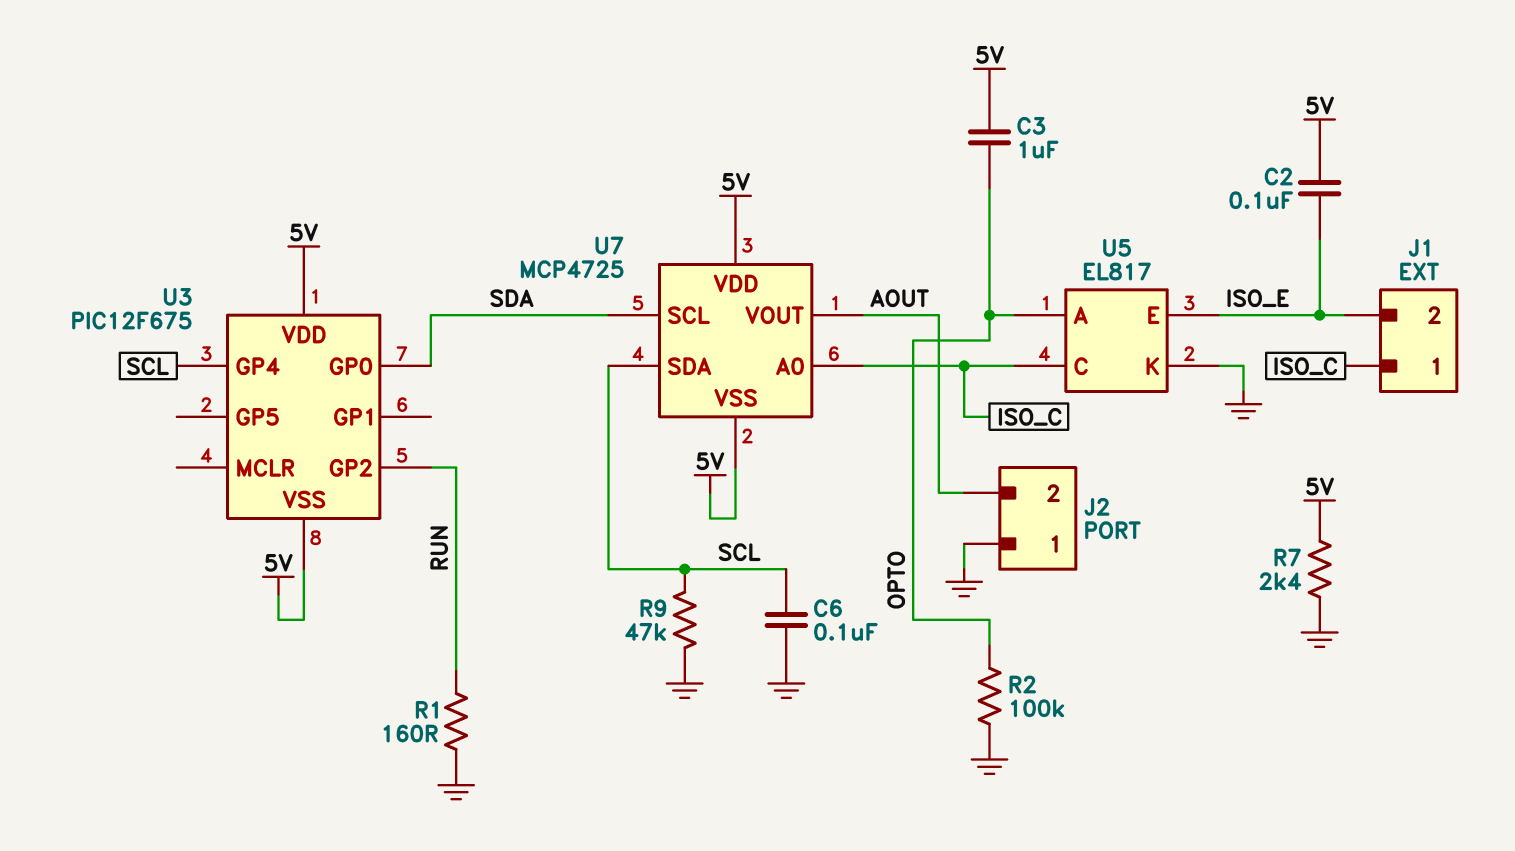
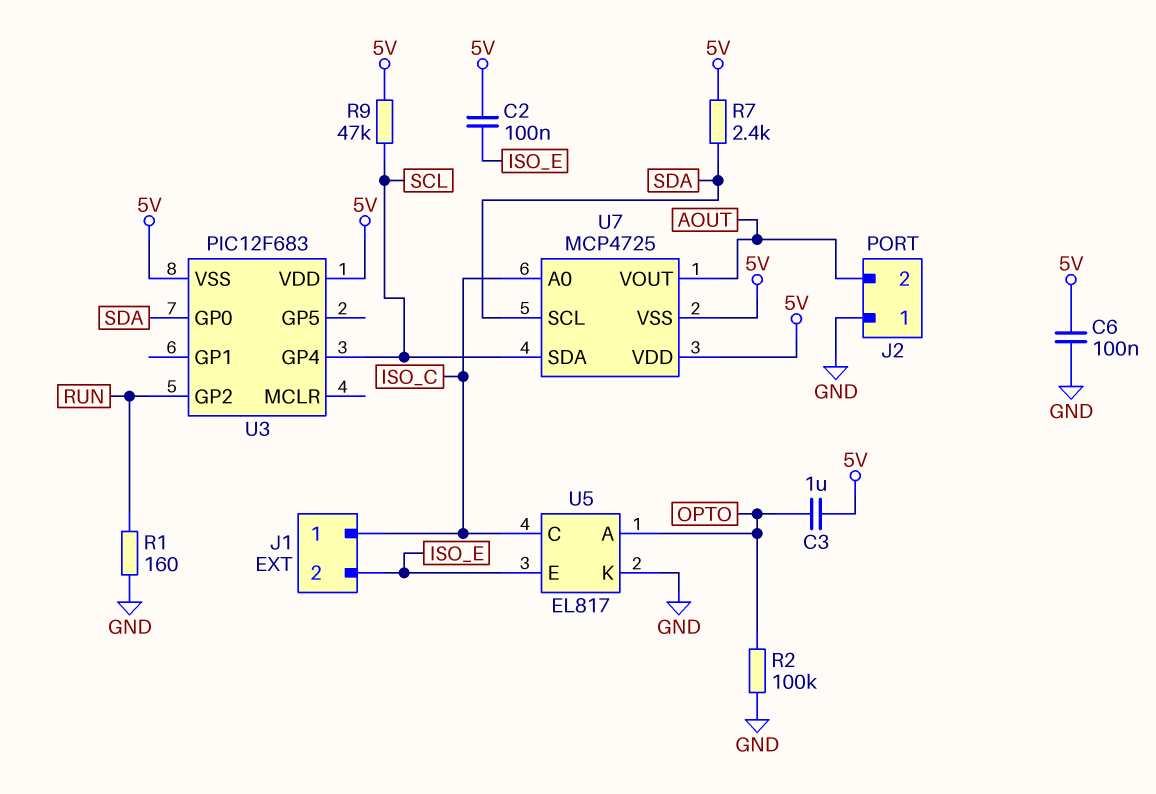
C6: 100nF (GND, SCL) -> 100nF (5V, GND)
R7: 2.4k (5V, GND) -> 2.4k (5V, SDA)
R9: 47k (GND, SCL) -> 47k (5V, SCL)
U3: PIC12F675 -> PIC12F683

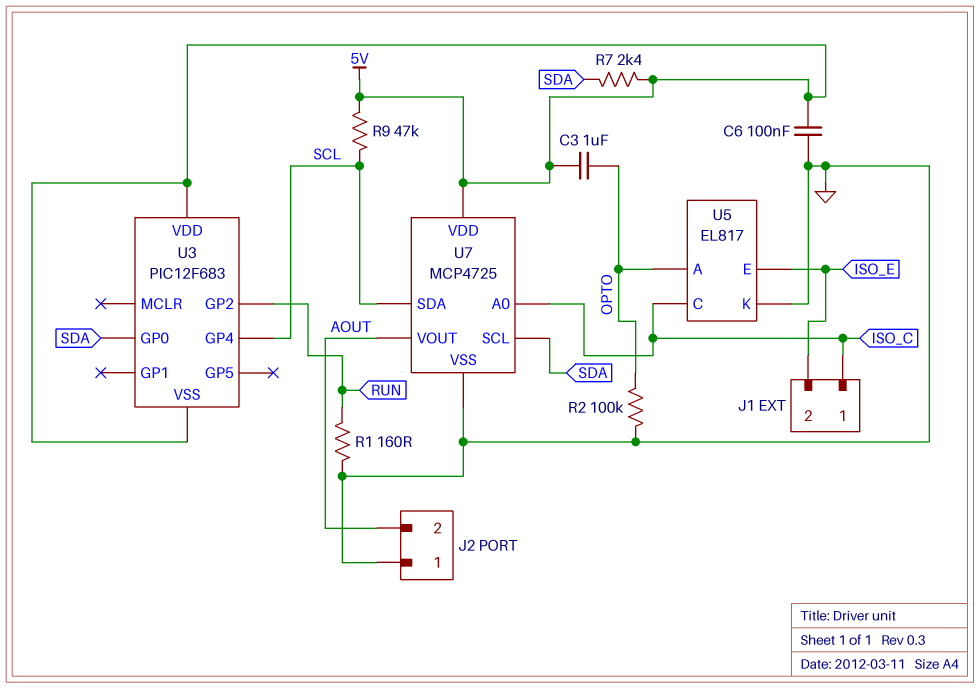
C2: 100nF (5V, ISO_E) -> none
U7 pin VSS: 5V -> GND

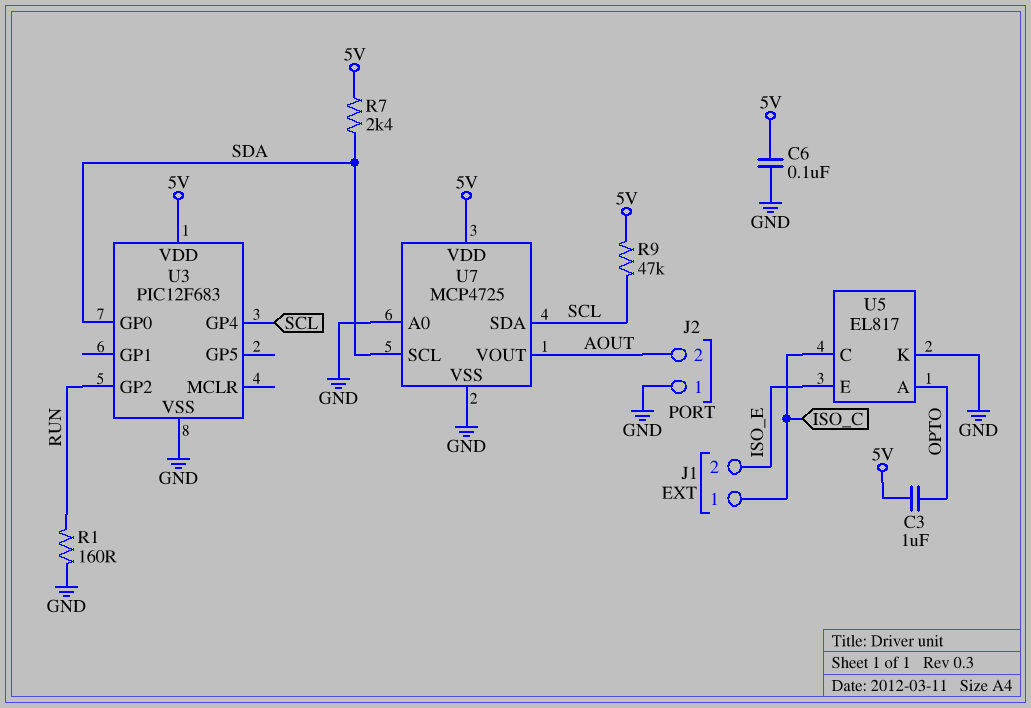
R2: 100k (GND, OPTO) -> none
U3 pin VSS: 5V -> GND
U7 pin A0: ISO_C -> GND

